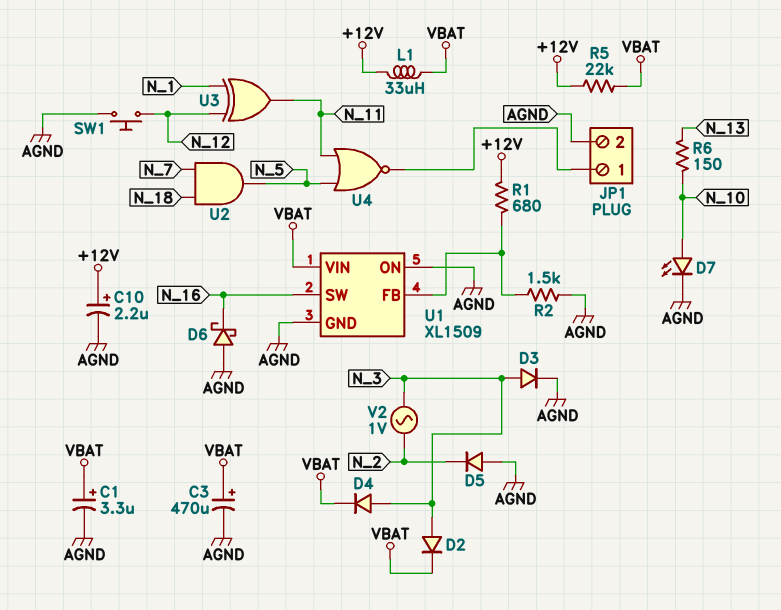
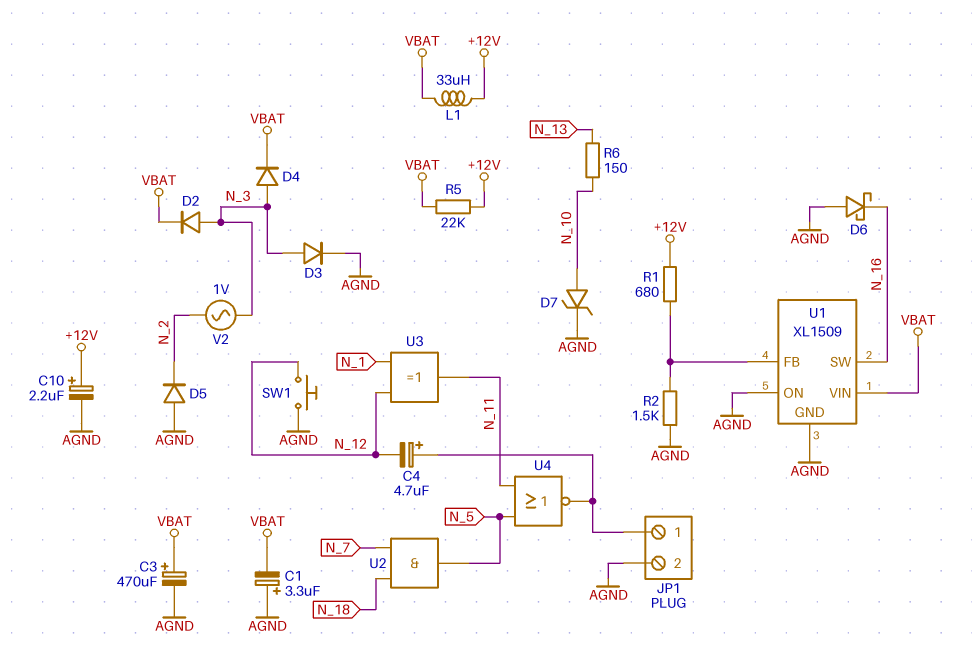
C1: 3.3uF (plus VBAT, minus AGND) -> 3.3uF (plus AGND, minus VBAT)
C4: none -> 4.7uF (plus JP1/1, minus N_12)
D7: LED (A N_10, K AGND) -> zener (A N_10, K AGND)

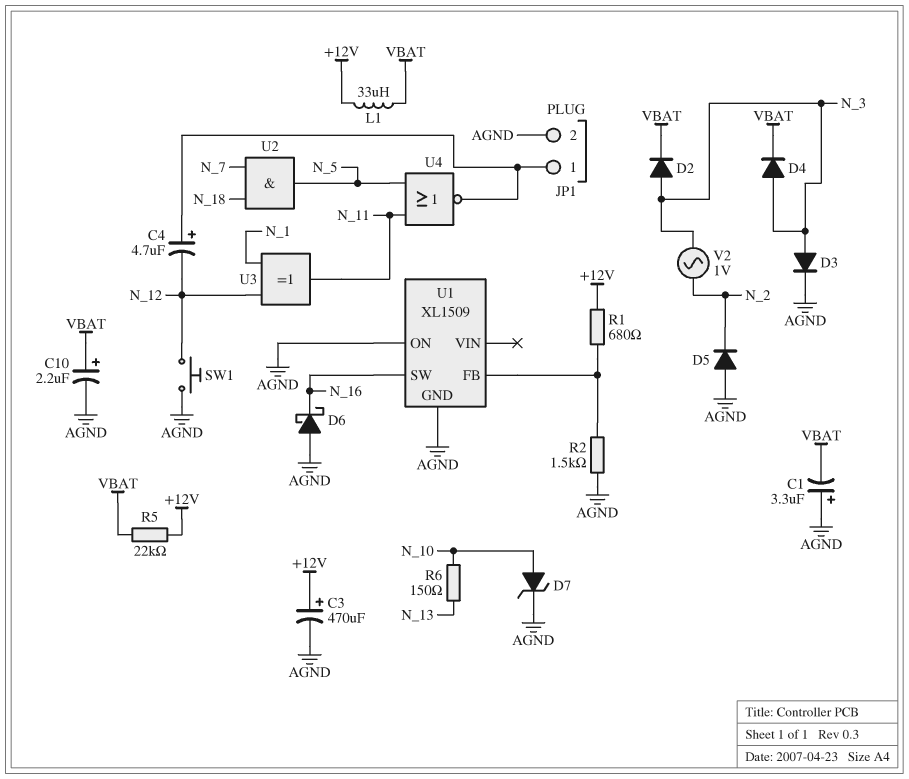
C3: 470uF (plus VBAT, minus AGND) -> 470uF (plus +12V, minus AGND)
C10: 2.2uF (plus +12V, minus AGND) -> 2.2uF (plus VBAT, minus AGND)
U1 pin VIN: VBAT -> none

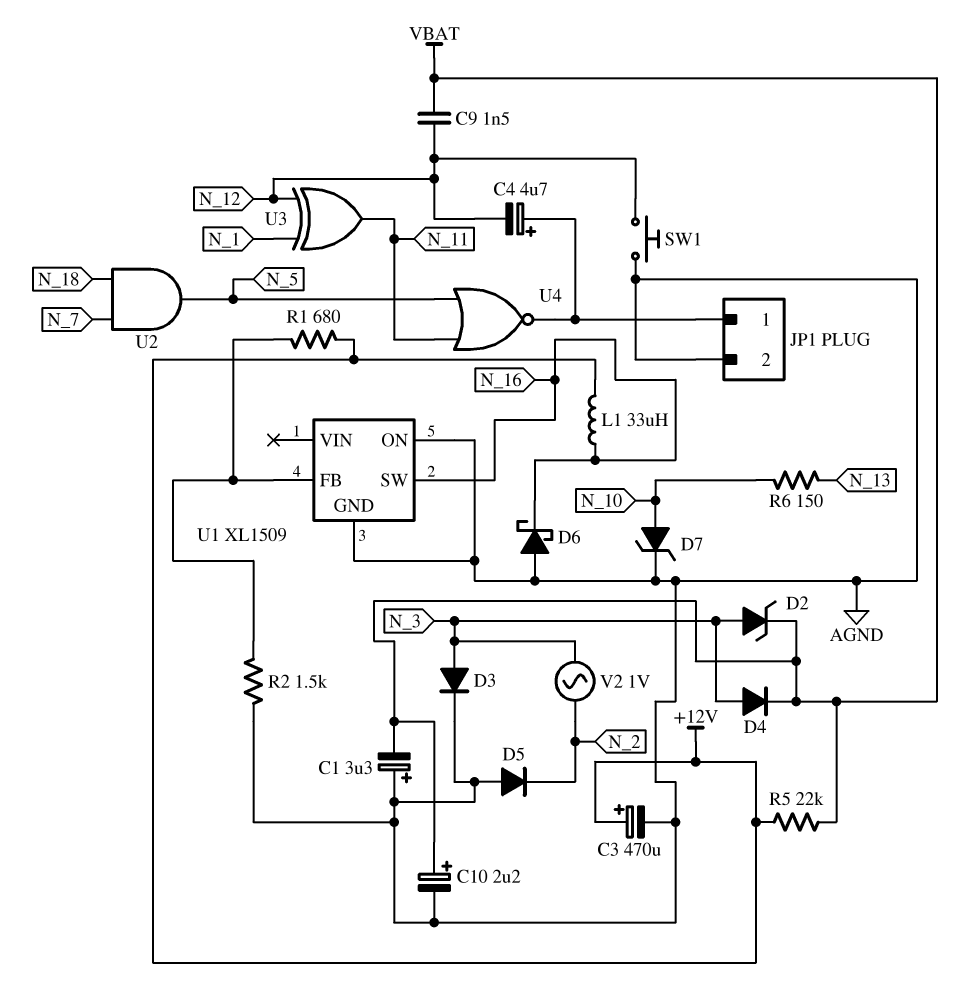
C9: none -> 1.5nF (N_12, VBAT)
D2: diode (A N_3, K VBAT) -> zener (A N_3, K VBAT)
L1: 33uH (+12V, VBAT) -> 33uH (+12V, N_16)

